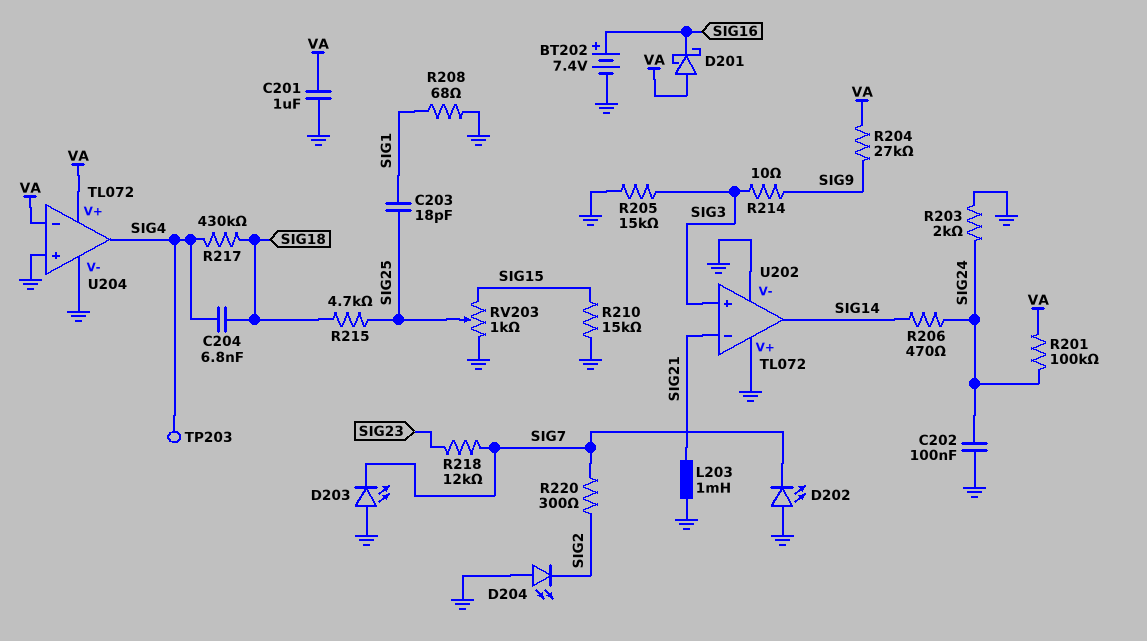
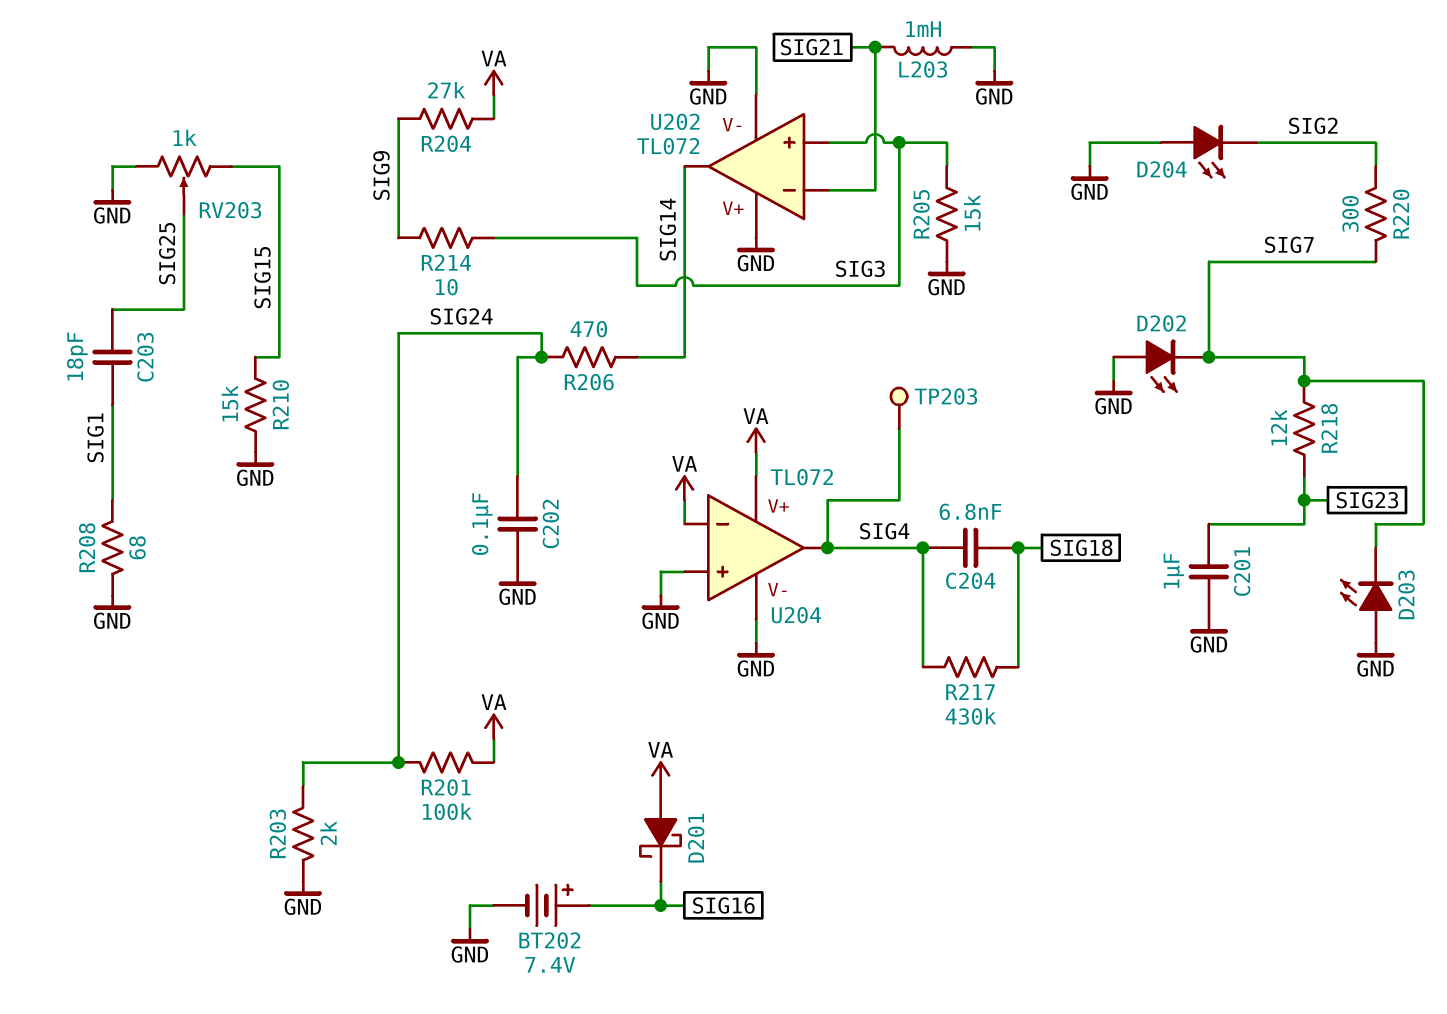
C201: 1uF (GND, VA) -> 1uF (GND, SIG23)
R215: 4.7k (SIG18, SIG25) -> none

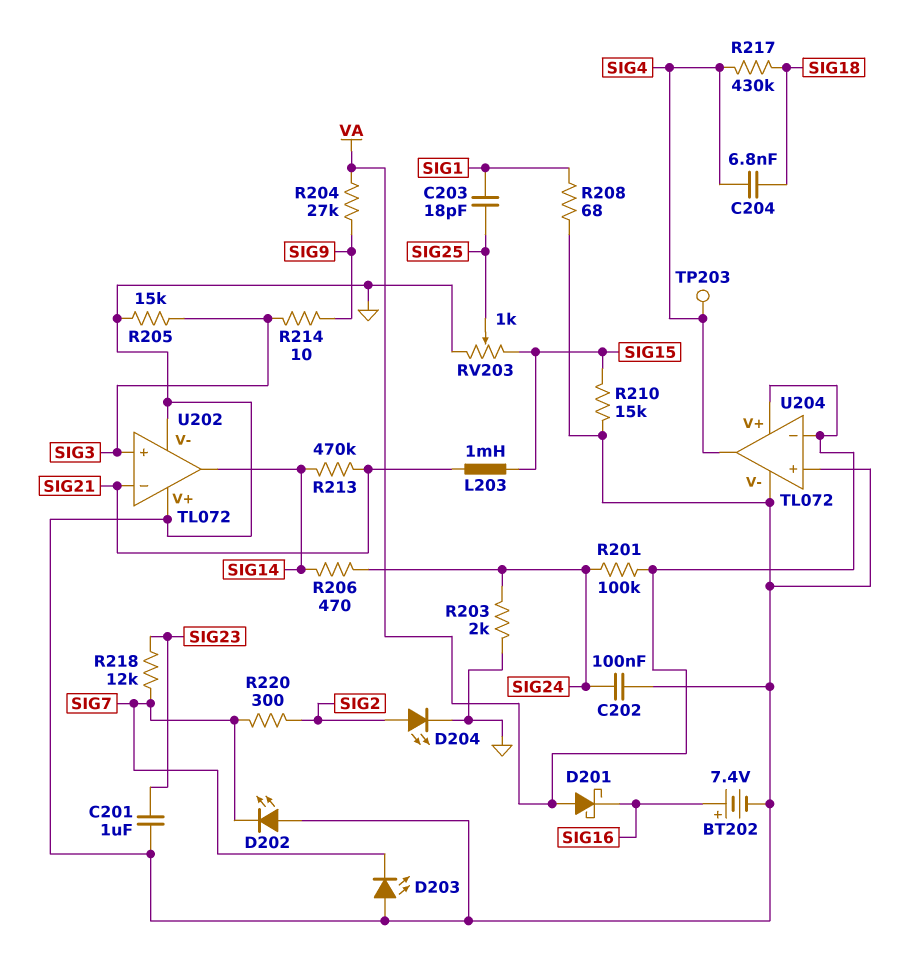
D204: LED (A GND, K SIG2) -> LED (A SIG2, K GND)
L203: 1mH (GND, SIG21) -> 1mH (SIG15, SIG21)
R213: none -> 470k (SIG14, SIG21)

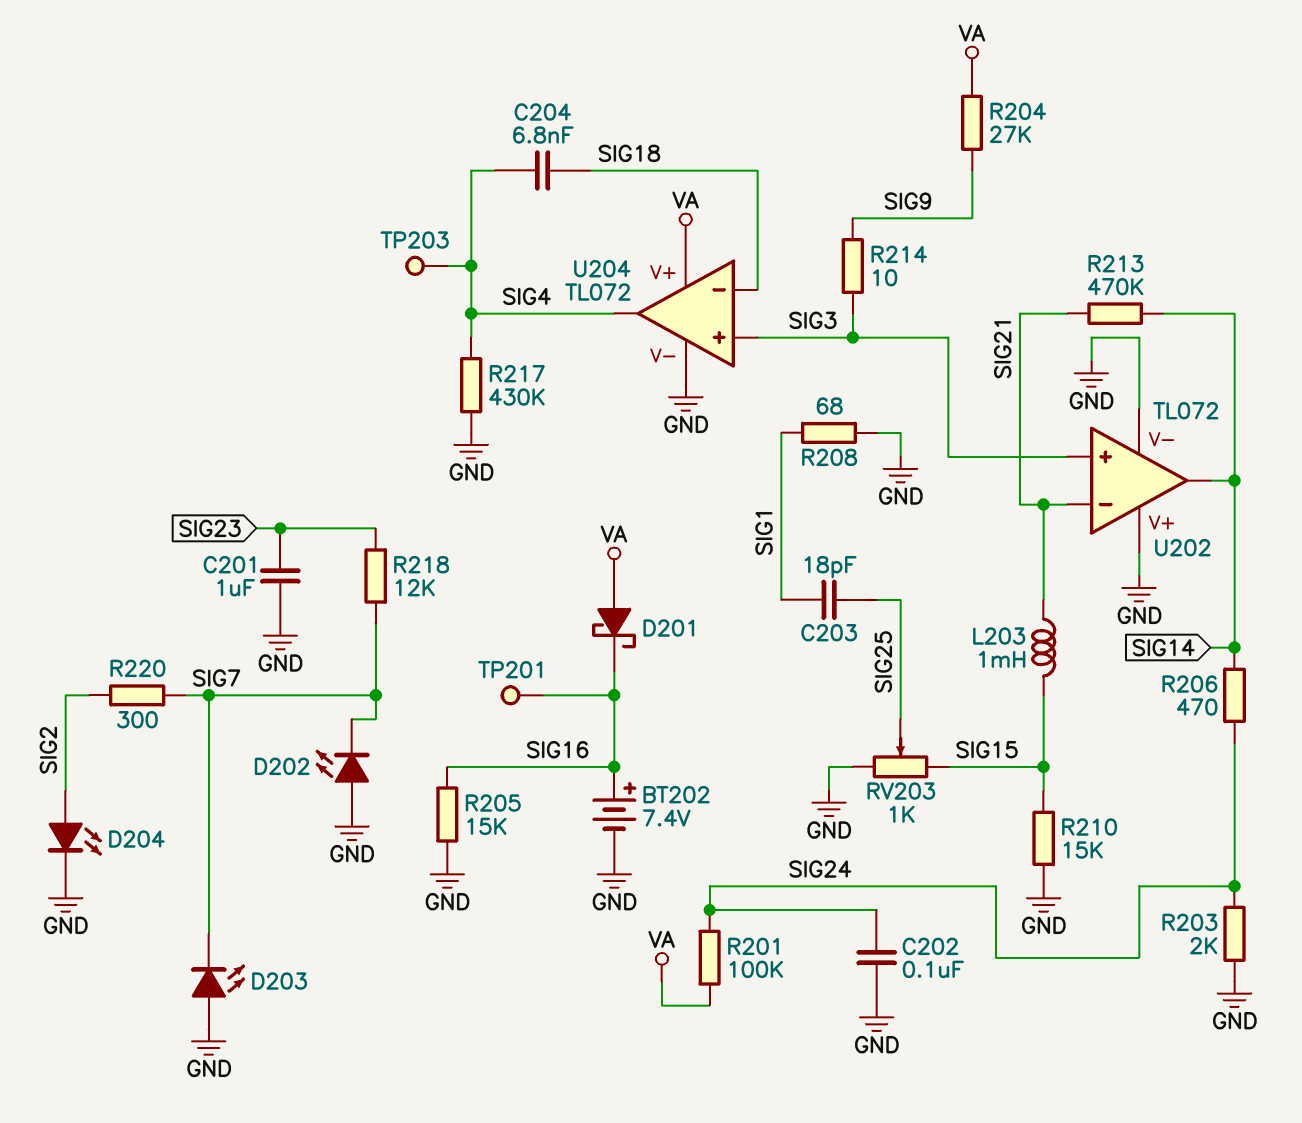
R205: 15k (GND, SIG3) -> 15k (GND, SIG16)
R217: 430k (SIG4, SIG18) -> 430k (GND, SIG4)
TP201: none -> test point (SIG16)
U204 pin in+: GND -> SIG3
U204 pin in-: VA -> SIG18

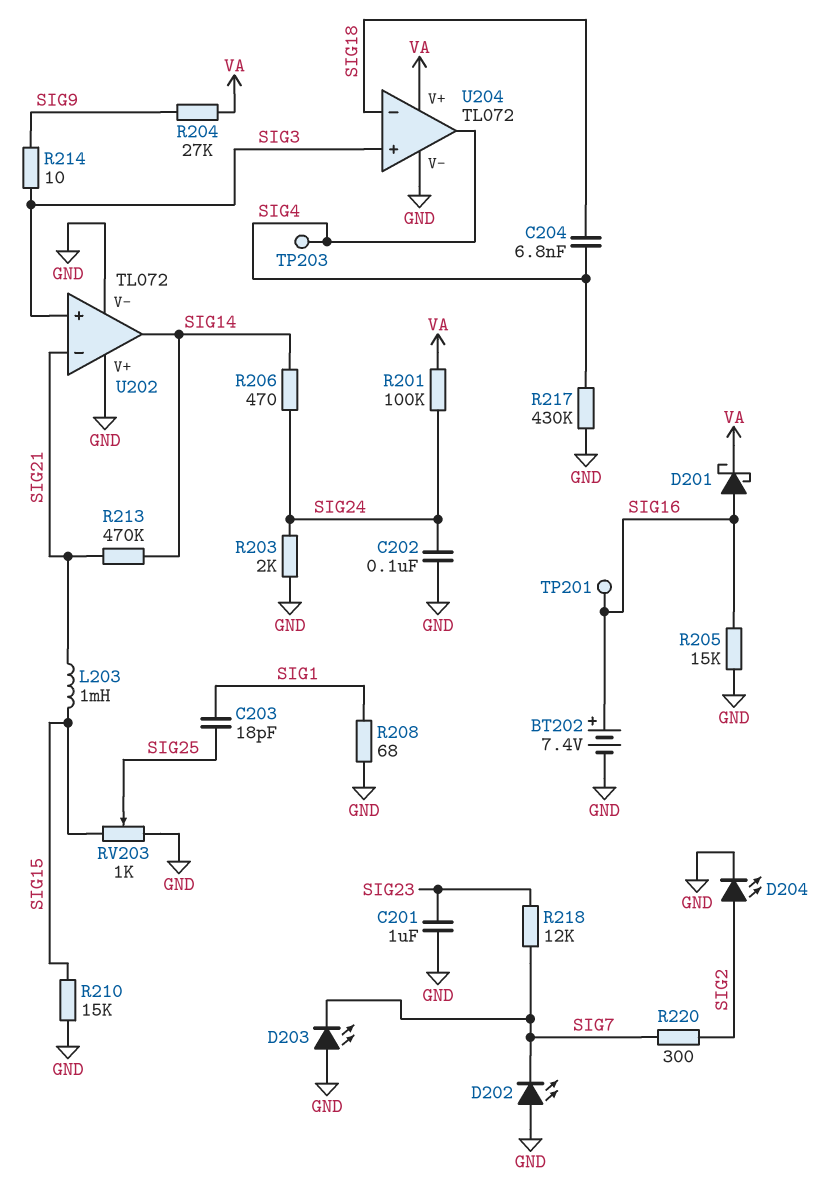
D201: schottky (A VA, K SIG16) -> schottky (A SIG16, K VA)

